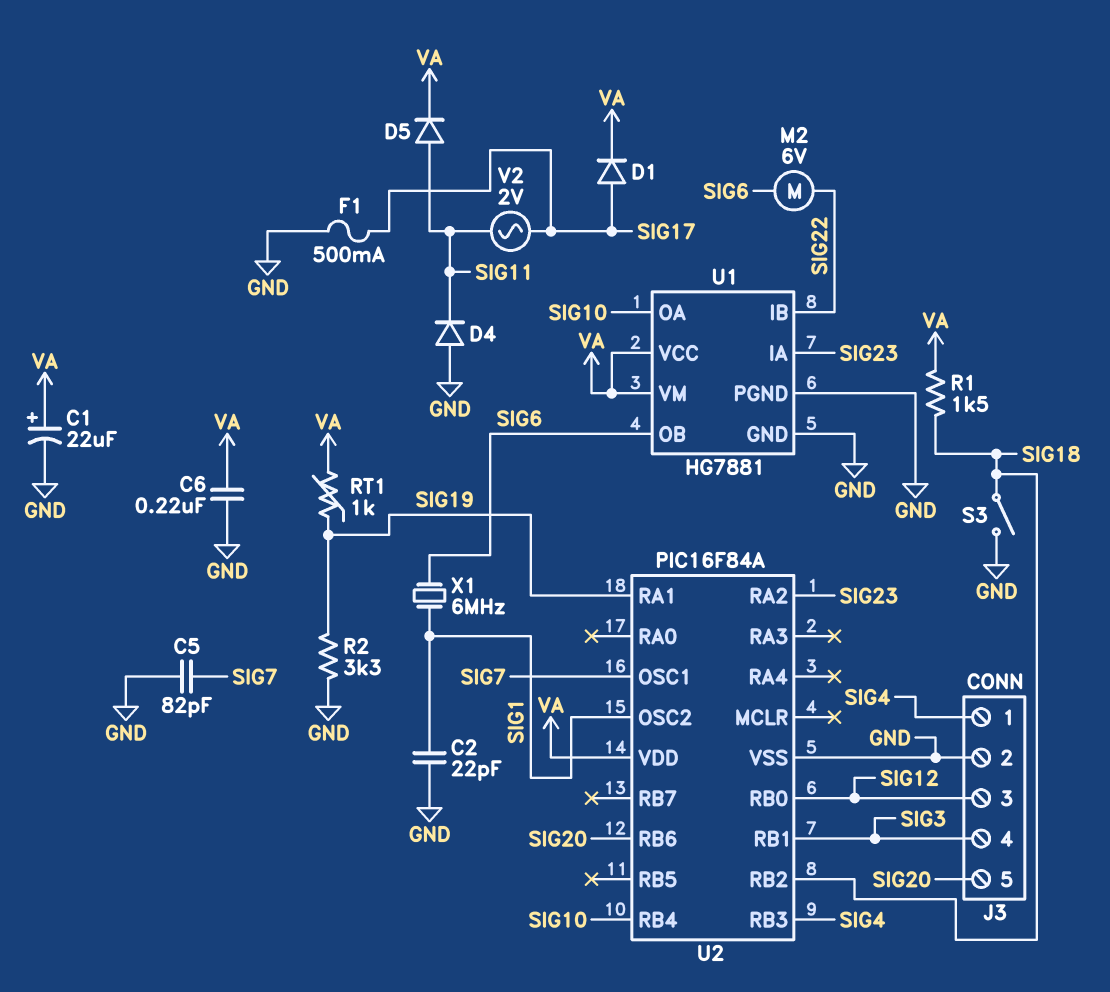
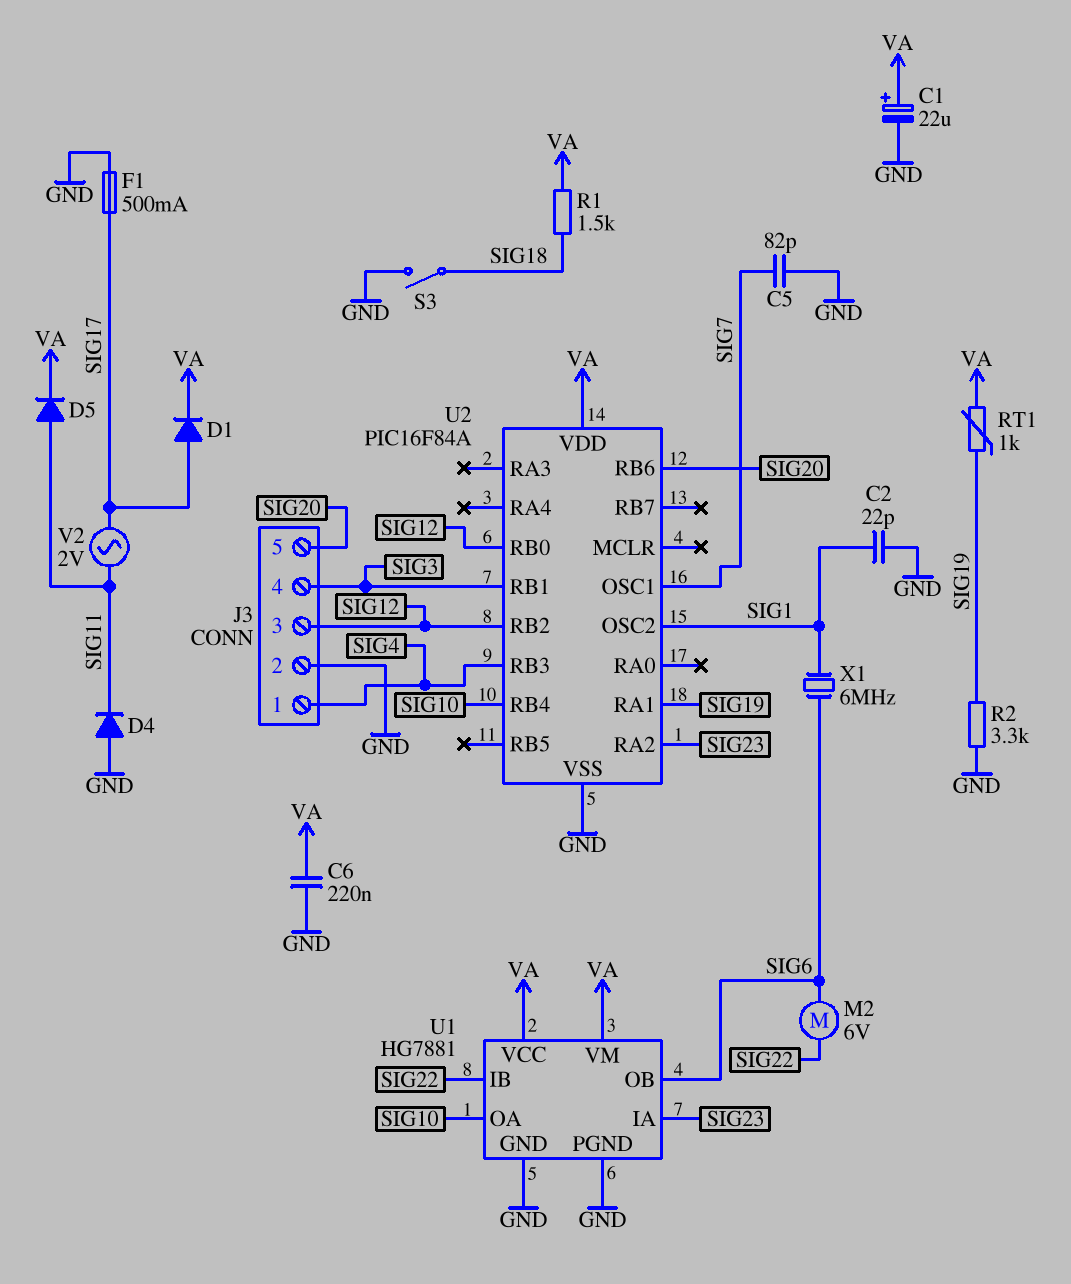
U2 pin RB2: SIG18 -> SIG12

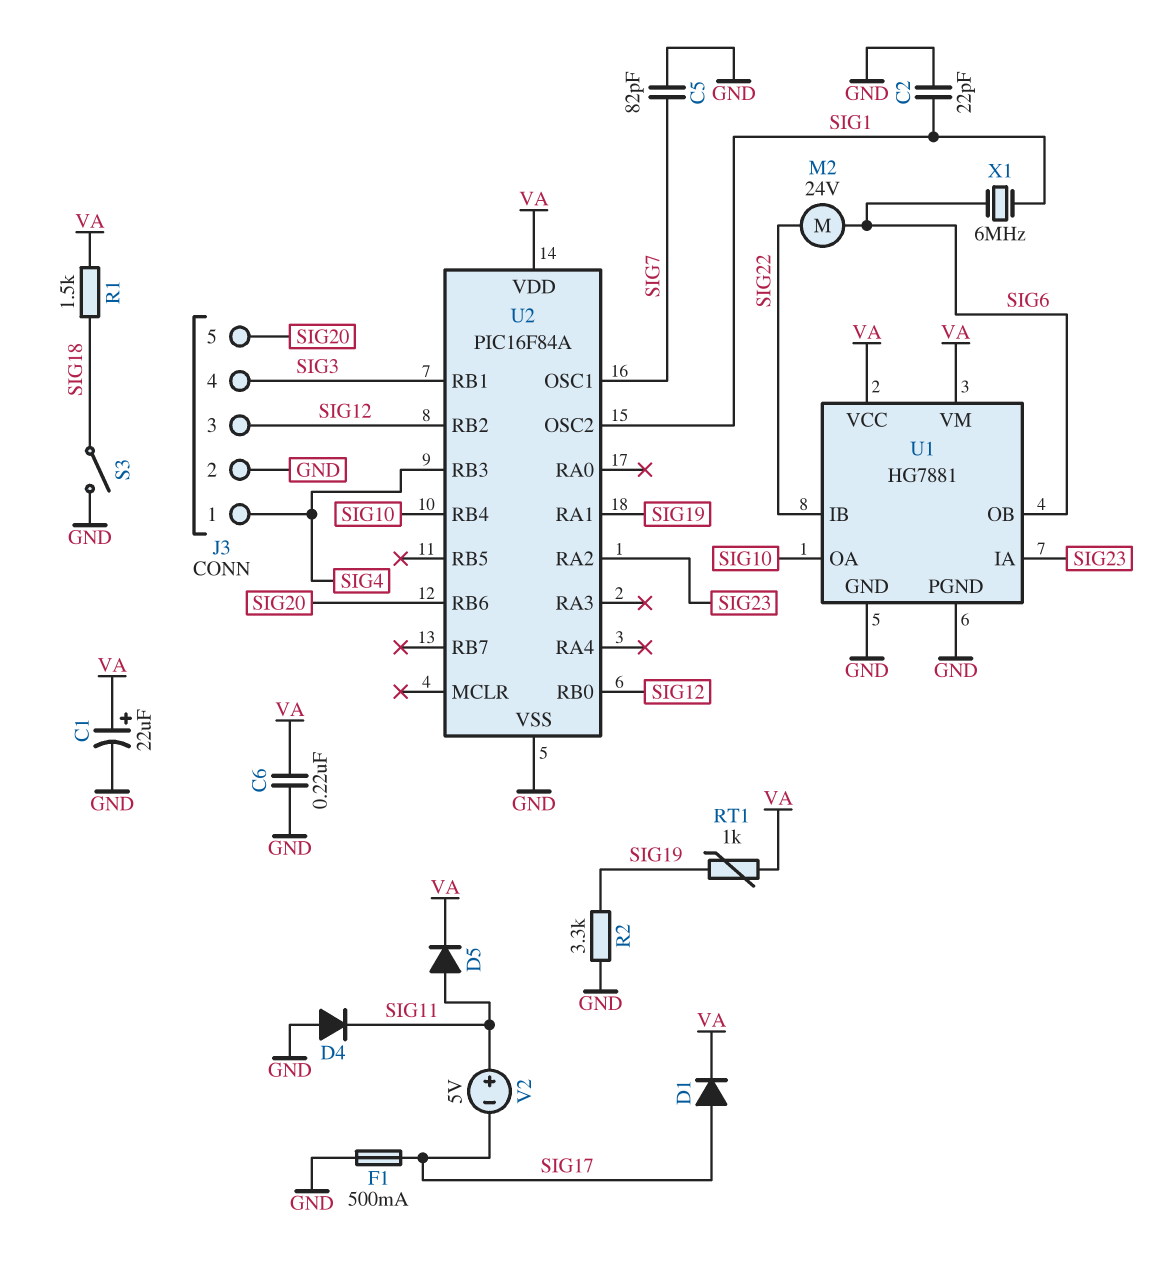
M2: motor 6V (SIG6, SIG22) -> motor 24V (SIG6, SIG22)
V2: AC 2V (SIG11, SIG17) -> 5V (plus SIG11, minus SIG17)

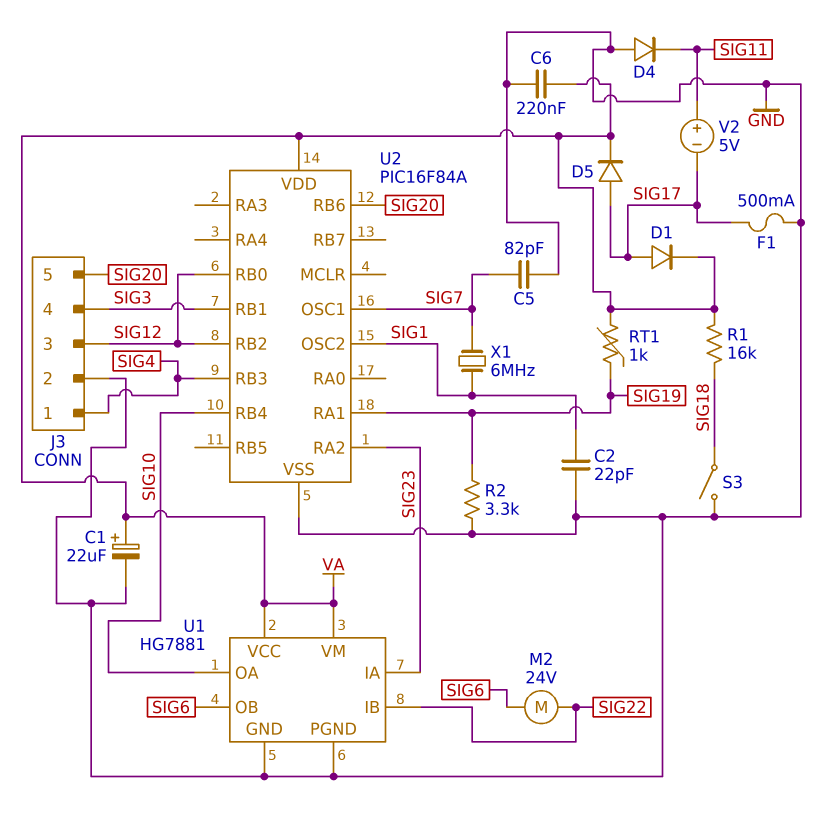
D5: diode (A SIG11, K VA) -> diode (A SIG17, K VA)
R1: 1.5k (SIG18, VA) -> 16k (SIG18, VA)
X1: 6MHz (SIG1, SIG6) -> 6MHz (SIG1, SIG7)

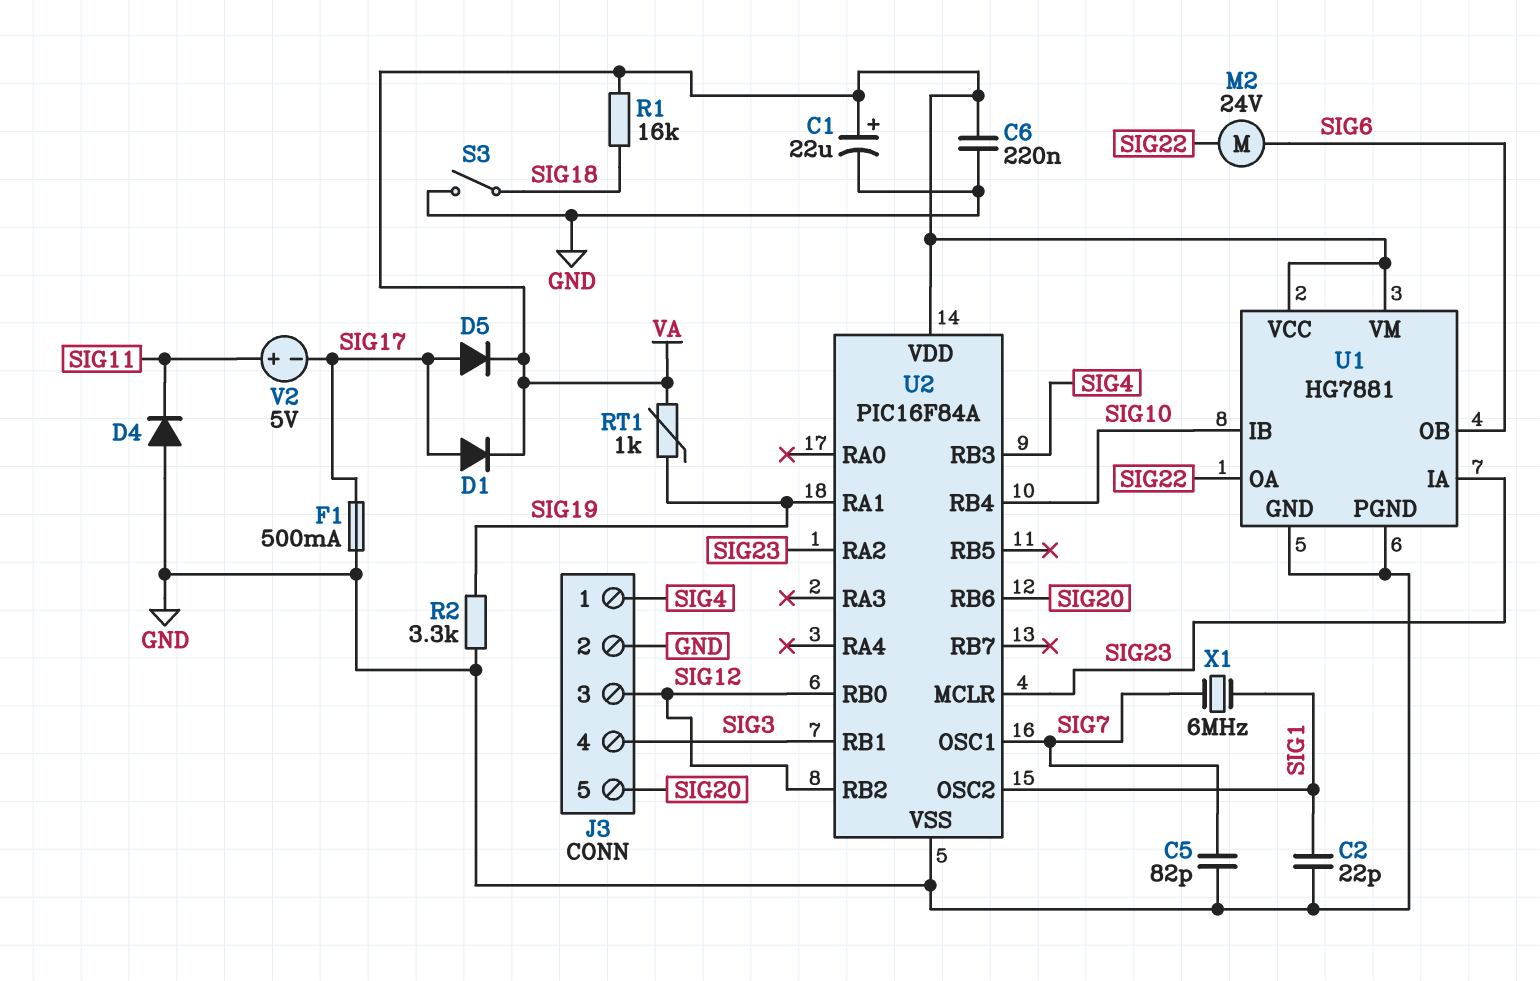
U1 pin IB: SIG22 -> SIG10
U1 pin OA: SIG10 -> SIG22
U2 pin MCLR: none -> SIG23

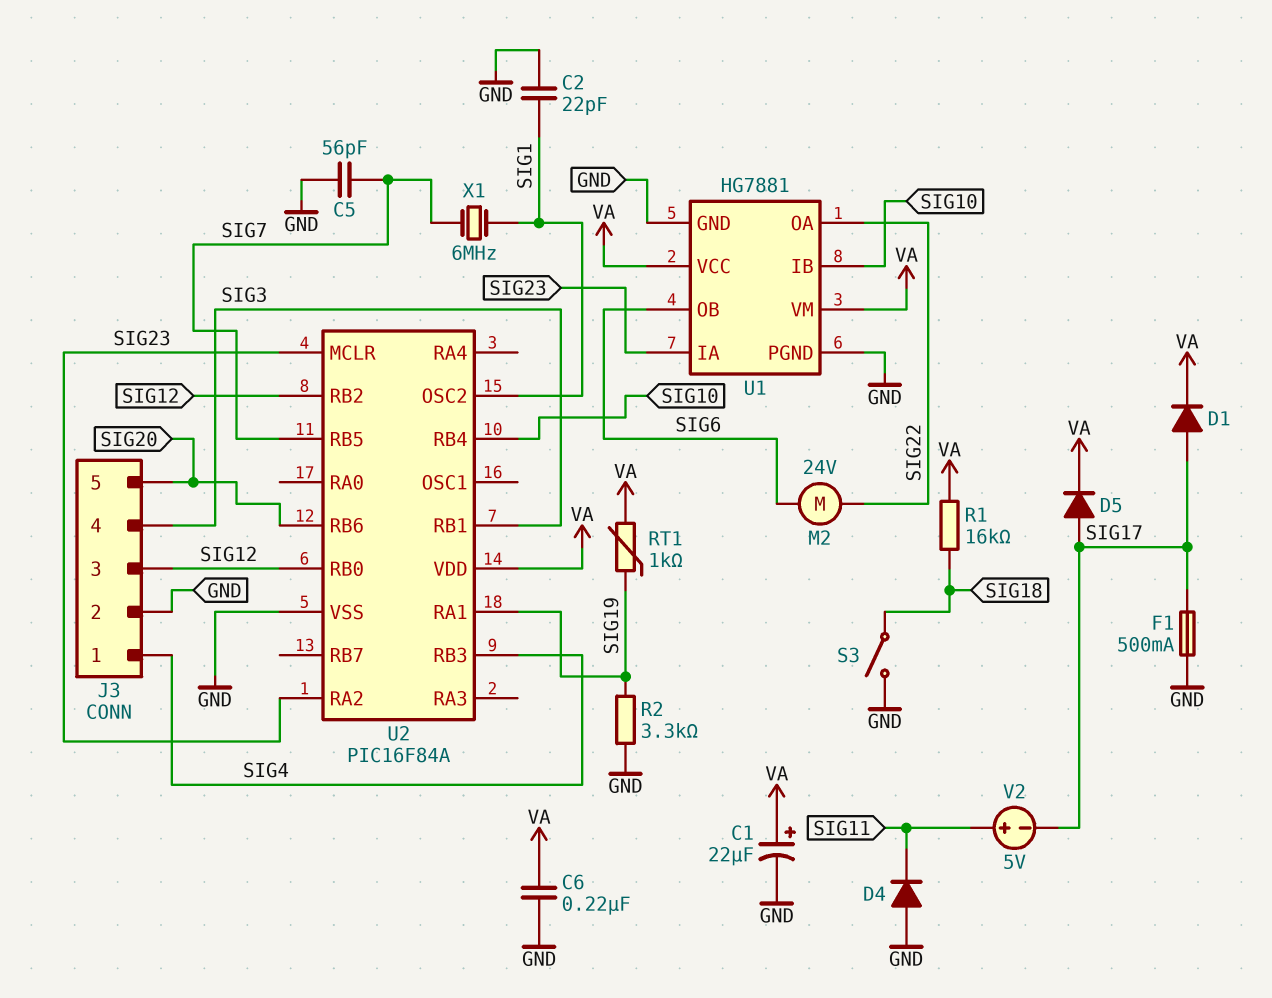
C5: 82pF (GND, SIG7) -> 56pF (GND, SIG7)
U2 pin OSC1: SIG7 -> none
U2 pin RB5: none -> SIG7

